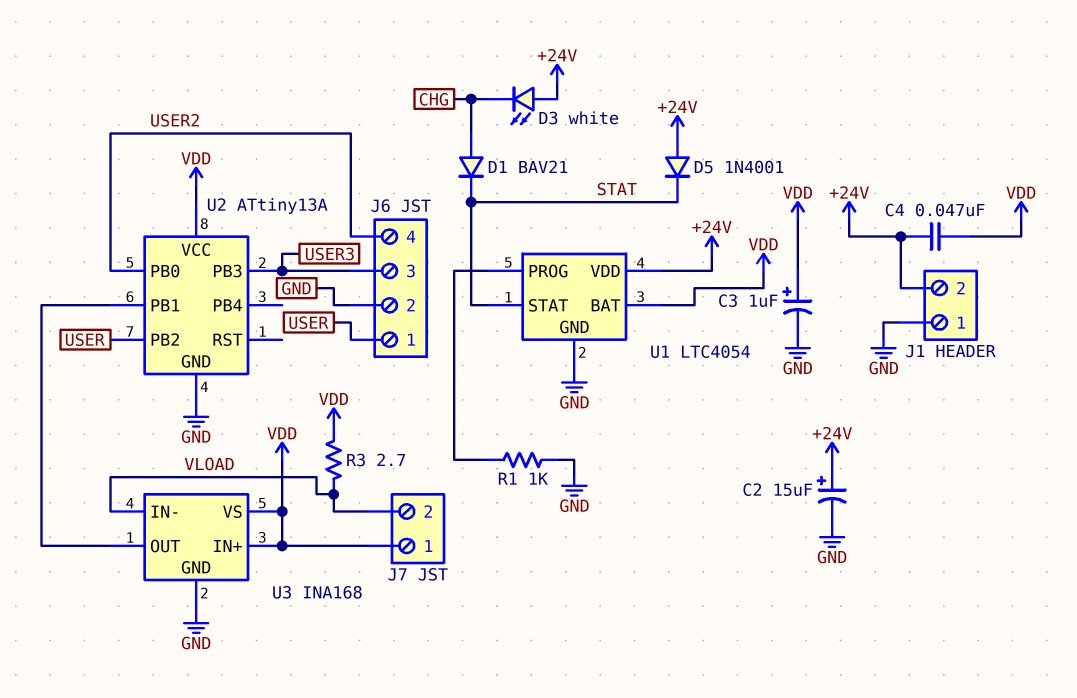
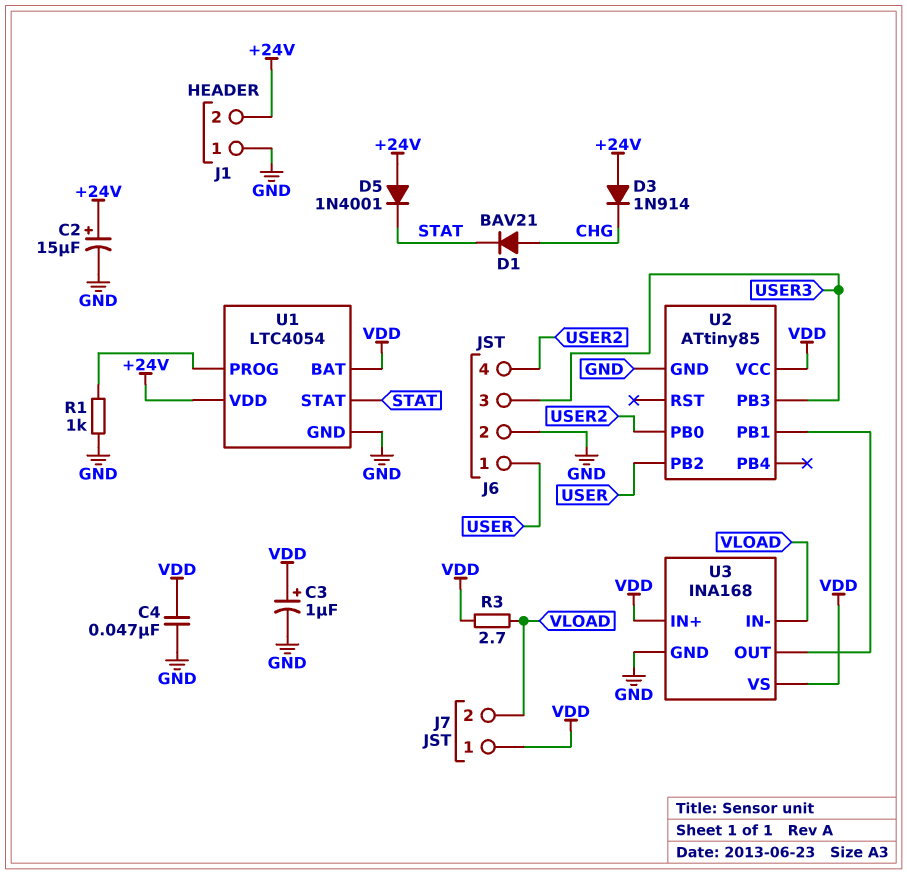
C4: 47nF (+24V, VDD) -> 47nF (GND, VDD)
D3: LED white (A +24V, K CHG) -> diode 1N914 (A +24V, K CHG)
U2: ATtiny13A -> ATtiny85

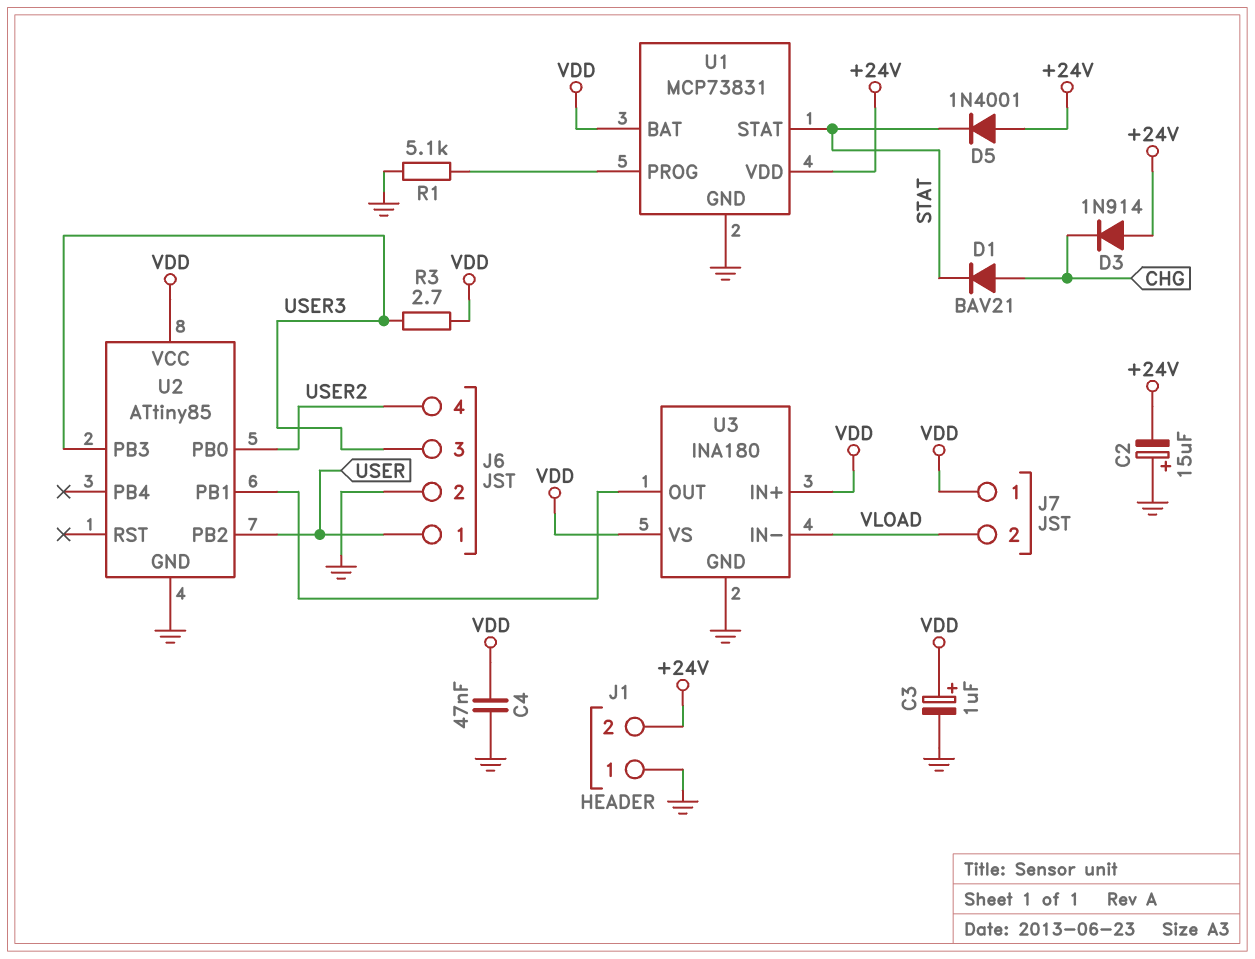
C2: 15uF (plus +24V, minus GND) -> 15uF (plus GND, minus +24V)
R1: 1k (GND, U1/PROG) -> 5.1k (GND, U1/PROG)
R3: 2.7 (VDD, VLOAD) -> 2.7 (USER3, VDD)
U1: LTC4054 -> MCP73831
U3: INA168 -> INA180

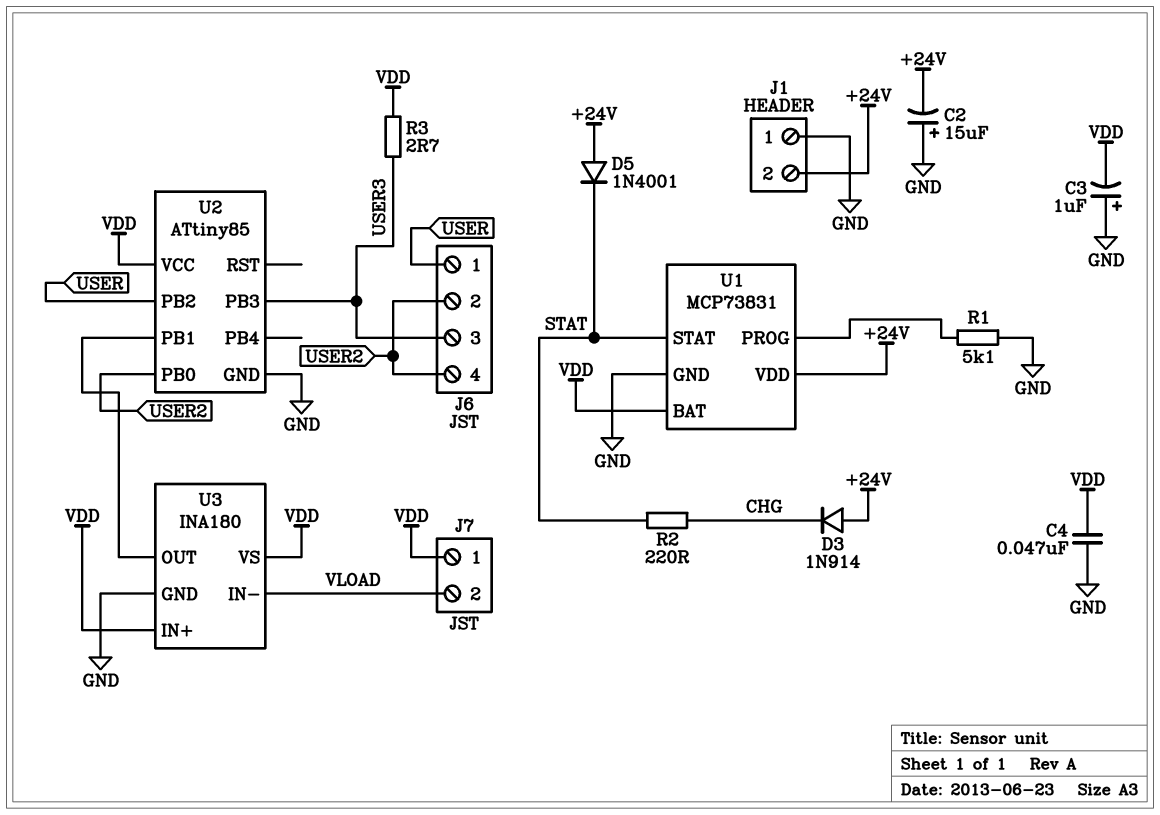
C3: 1uF (plus VDD, minus GND) -> 1uF (plus GND, minus VDD)
D1: diode BAV21 (A CHG, K STAT) -> none
J6 pin 2: GND -> USER2
R2: none -> 220 (CHG, STAT)

